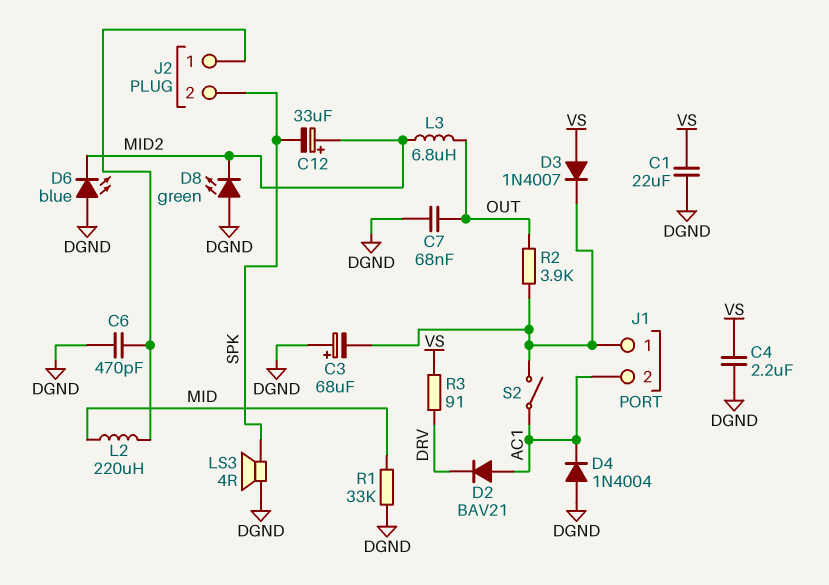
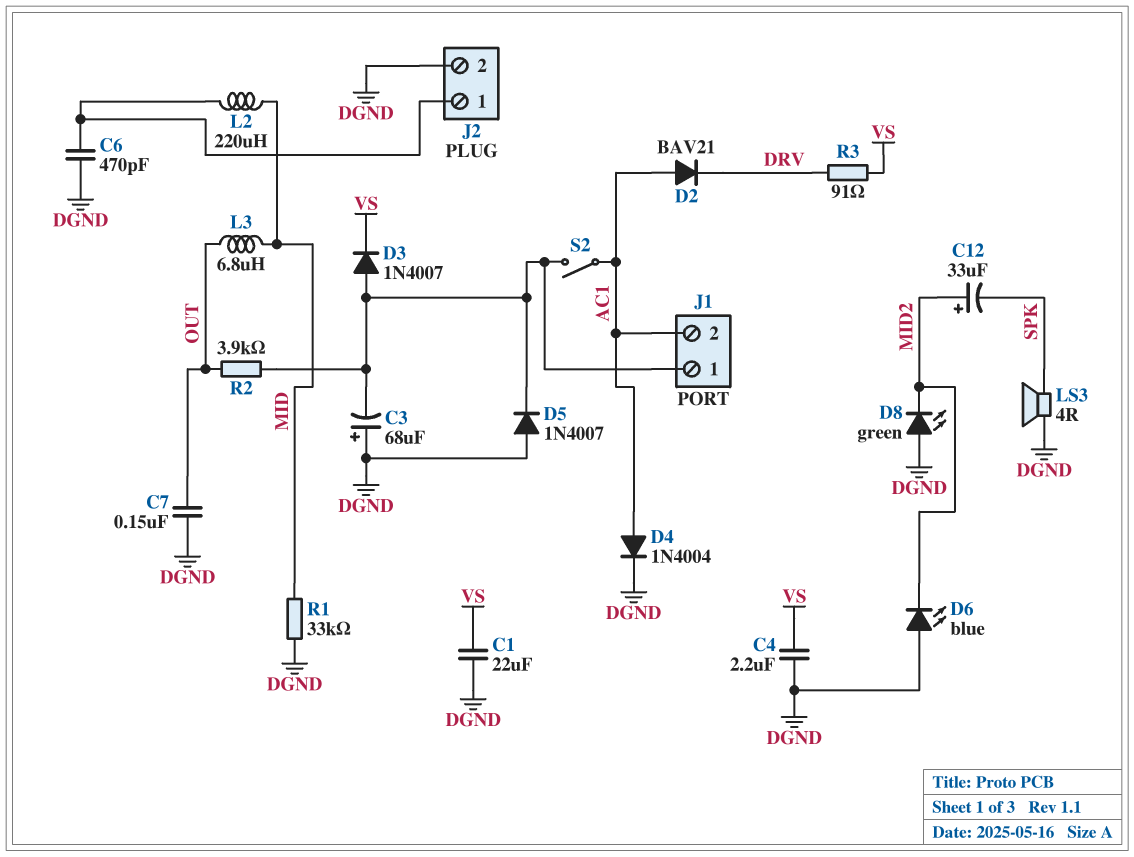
C7: 68nF (DGND, OUT) -> 150nF (DGND, OUT)
D3: diode 1N4007 (A VS, K J1/1) -> diode 1N4007 (A J1/1, K VS)
D4: diode 1N4004 (A DGND, K AC1) -> diode 1N4004 (A AC1, K DGND)
D5: none -> diode 1N4007 (A DGND, K J1/1)
J2 pin 2: SPK -> DGND
L3: 6.8uH (MID2, OUT) -> 6.8uH (MID, OUT)

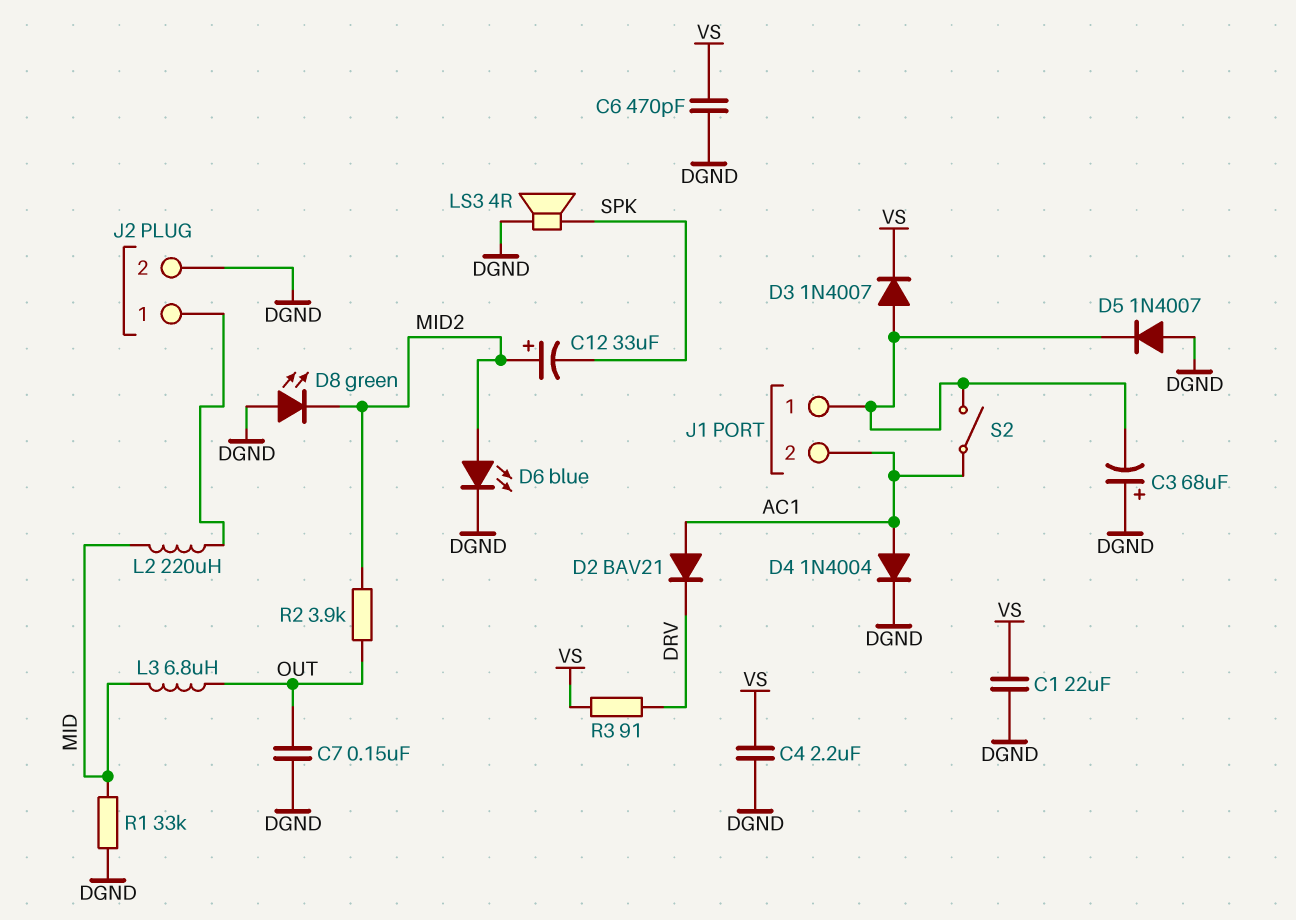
C6: 470pF (DGND, J2/1) -> 470pF (DGND, VS)
D6: LED blue (A DGND, K MID2) -> LED blue (A MID2, K DGND)
R2: 3.9k (J1/1, OUT) -> 3.9k (MID2, OUT)

